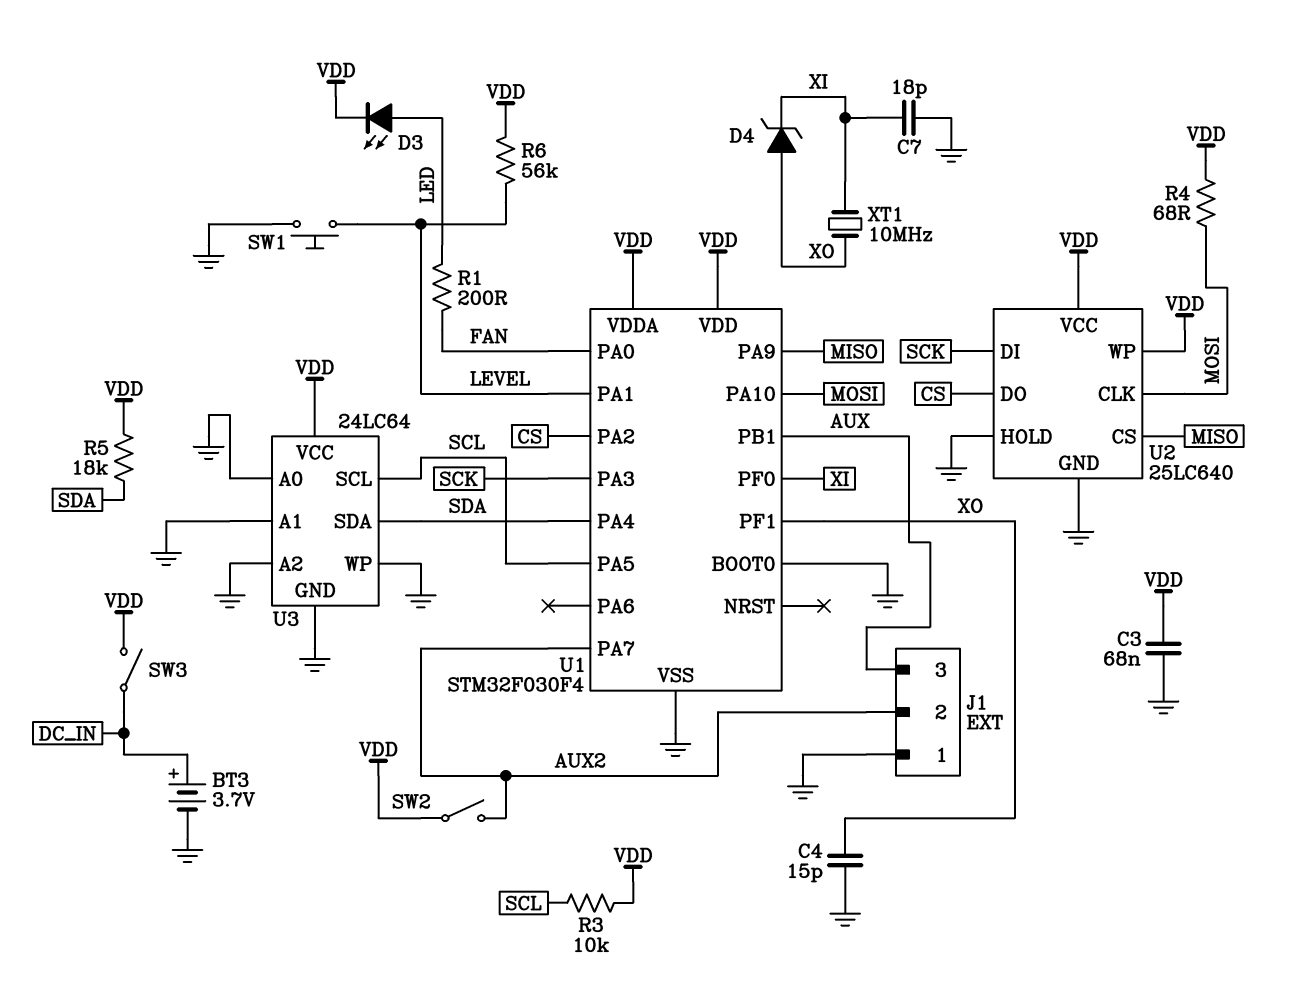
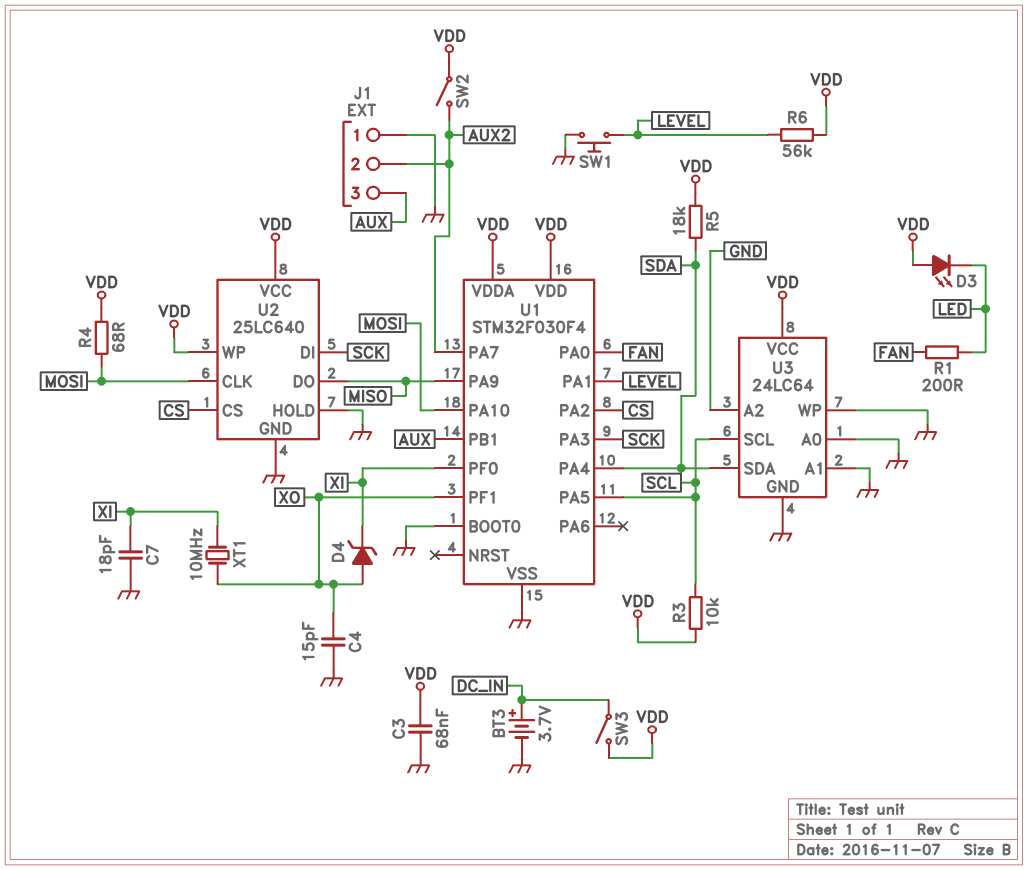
D3: LED (A LED, K VDD) -> LED (A VDD, K LED)
U2 pin CS: MISO -> CS
U2 pin DO: CS -> MISO

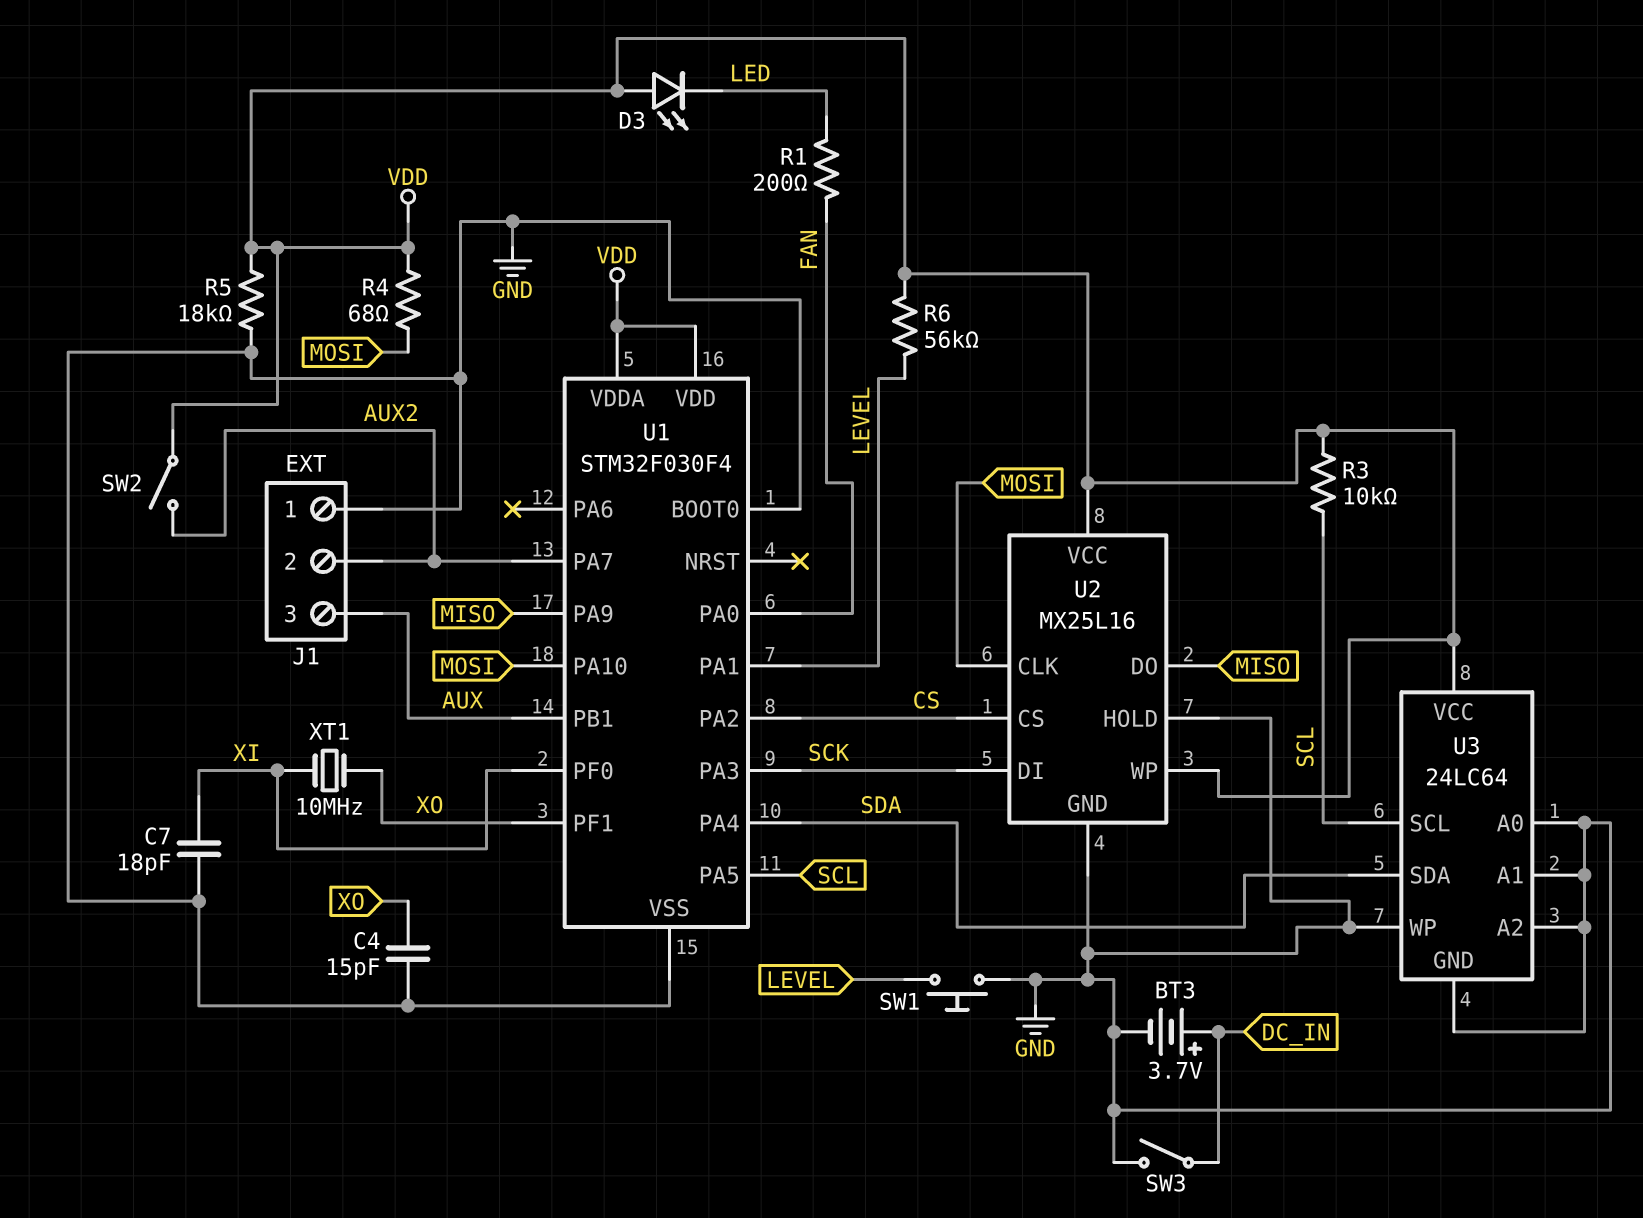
C3: 68nF (GND, VDD) -> none
D4: zener (A XO, K XI) -> none
R5: 18k (SDA, VDD) -> 18k (GND, VDD)
SW3: switch (DC_IN, VDD) -> switch (DC_IN, GND)
U2: 25LC640 -> MX25L16

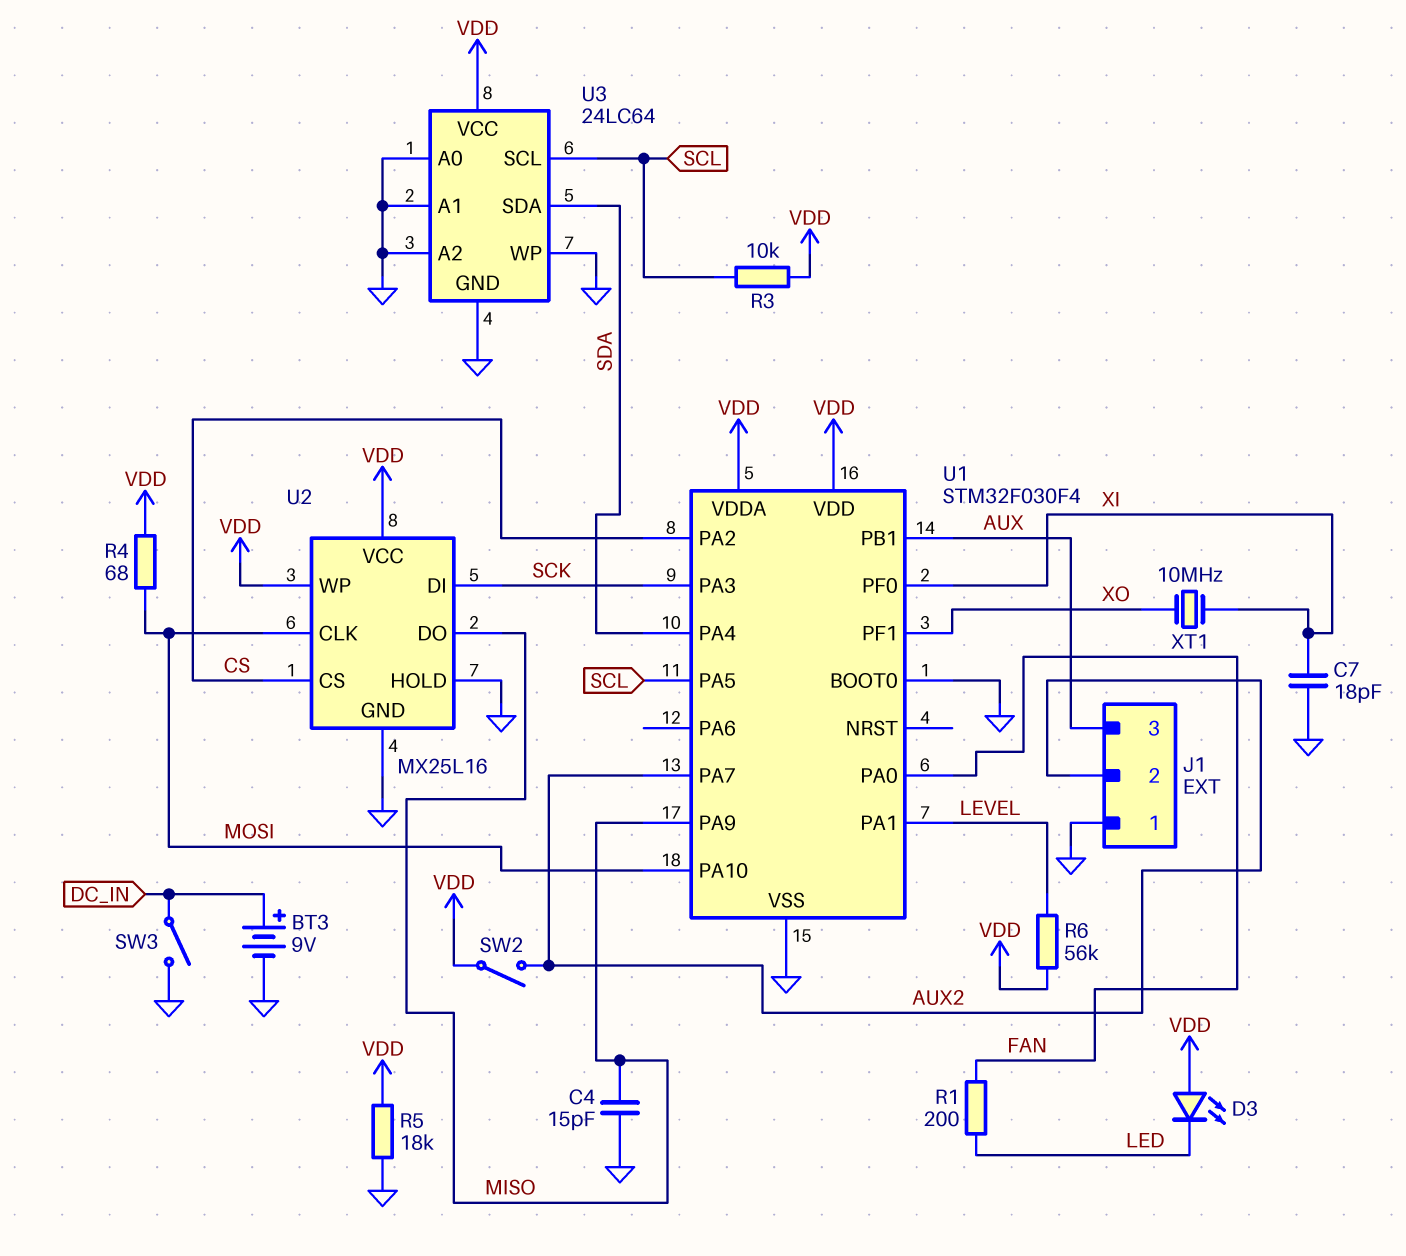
BT3: 3.7V (plus DC_IN, minus GND) -> 9V (plus DC_IN, minus GND)
C4: 15pF (GND, XO) -> 15pF (GND, MISO)
SW1: button (GND, LEVEL) -> none

